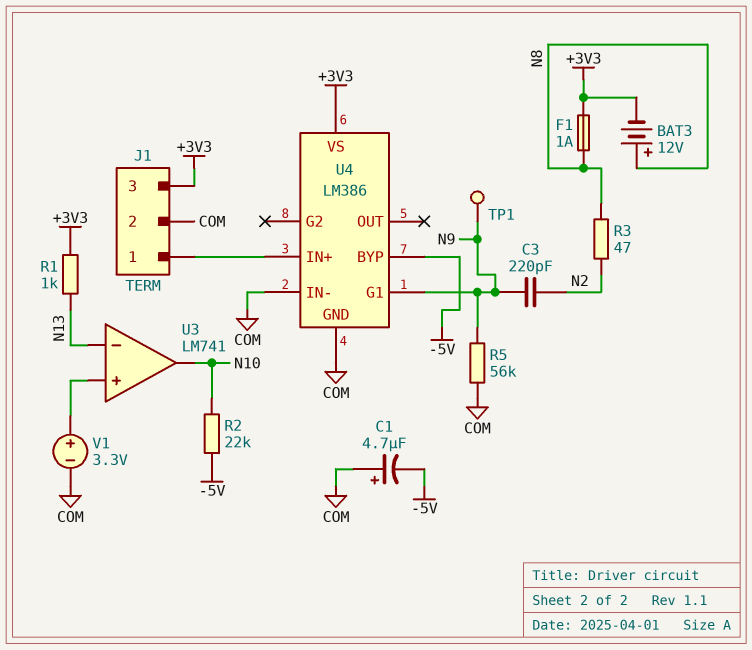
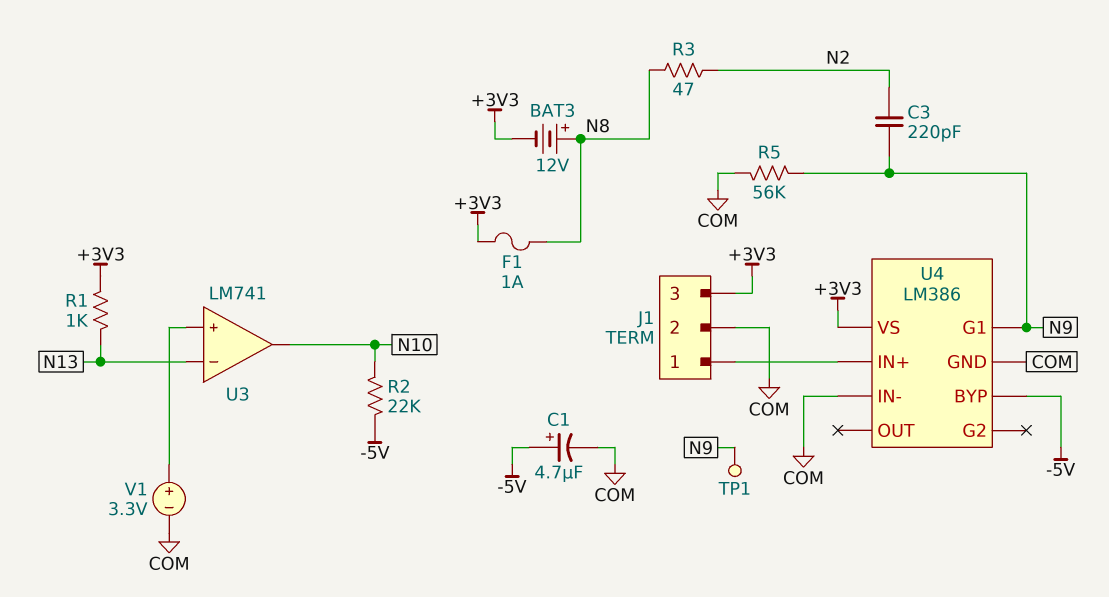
C1: 4.7uF (plus COM, minus -5V) -> 4.7uF (plus -5V, minus COM)

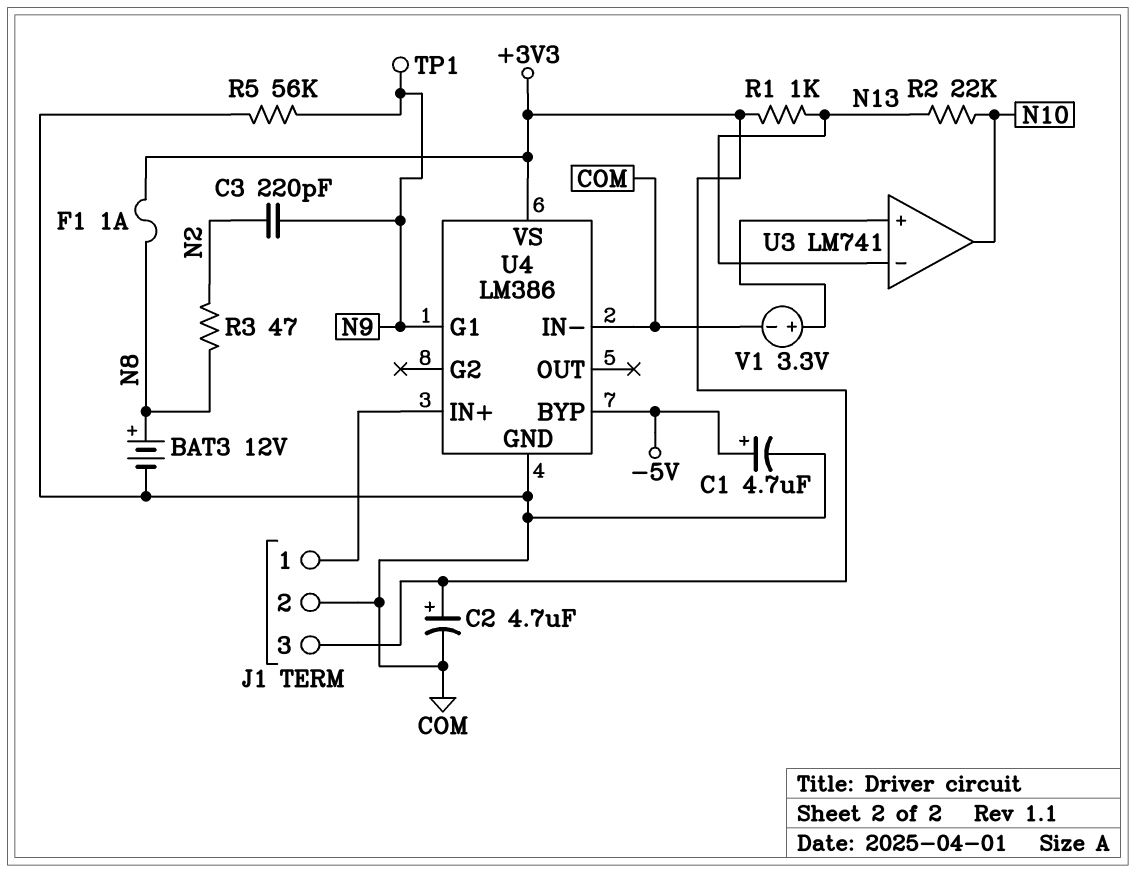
BAT3: 12V (plus N8, minus +3V3) -> 12V (plus N8, minus COM)
C2: none -> 4.7uF (plus +3V3, minus COM)
R2: 22k (-5V, N10) -> 22k (N10, N13)

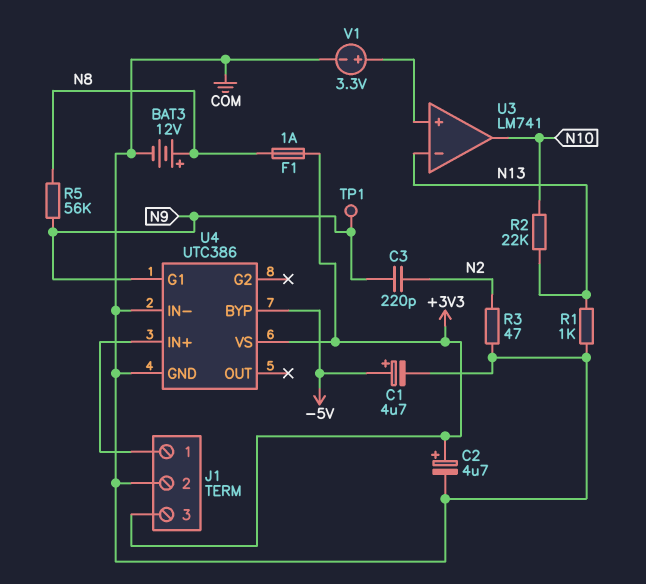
R1: 1k (+3V3, N13) -> 1k (COM, N13)
R3: 47 (N2, N8) -> 47 (COM, N2)
R5: 56k (COM, N9) -> 56k (N8, N9)
U4: LM386 -> UTC386

